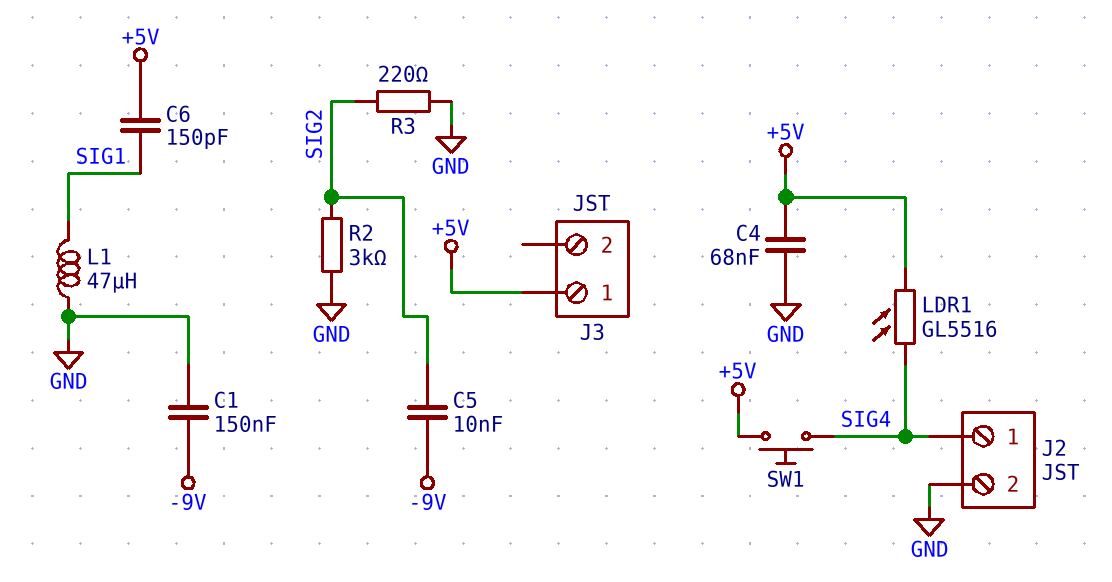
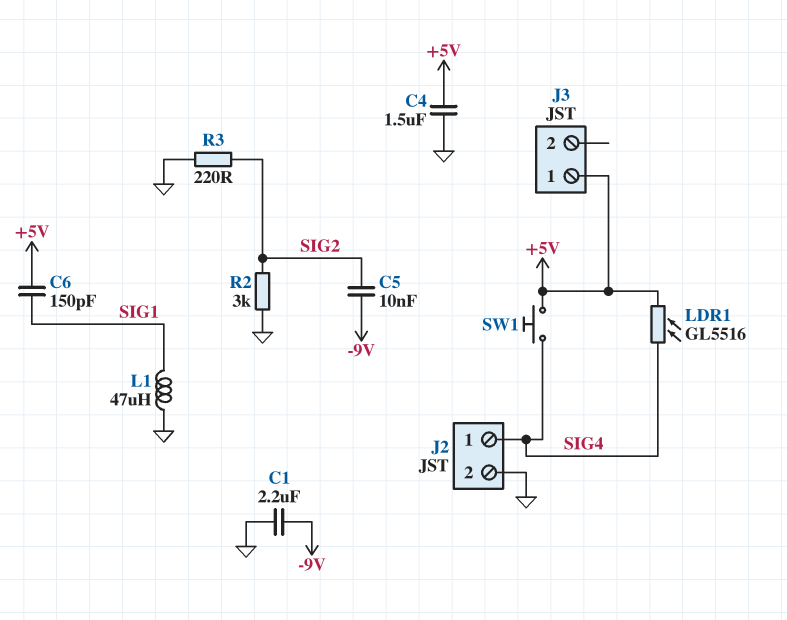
C1: 150nF (-9V, GND) -> 2.2uF (-9V, GND)
C4: 68nF (+5V, GND) -> 1.5uF (+5V, GND)

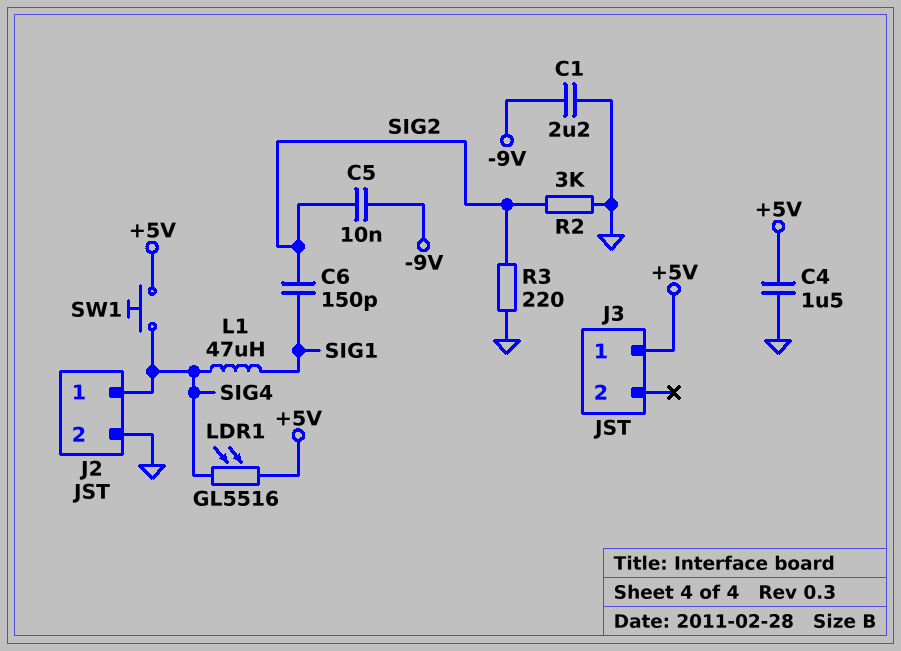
C6: 150pF (+5V, SIG1) -> 150pF (SIG1, SIG2)
L1: 47uH (GND, SIG1) -> 47uH (SIG1, SIG4)

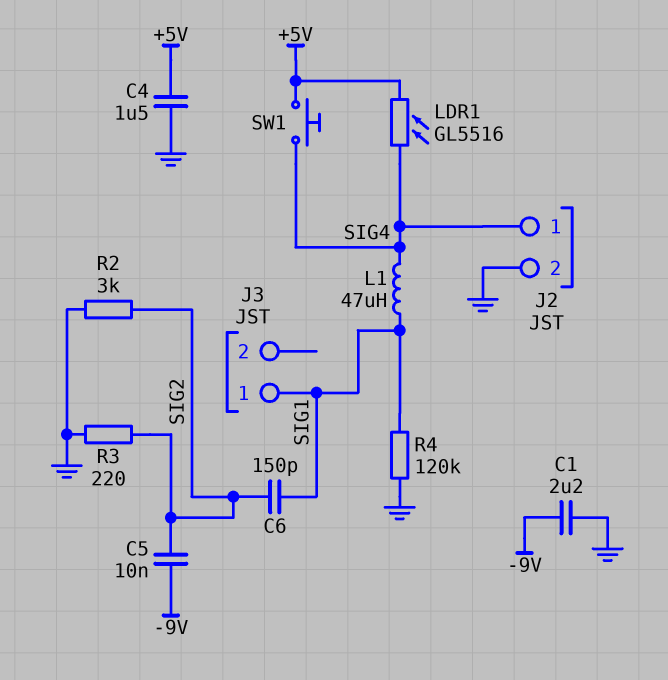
J3 pin 1: +5V -> SIG1
R4: none -> 120k (GND, SIG1)

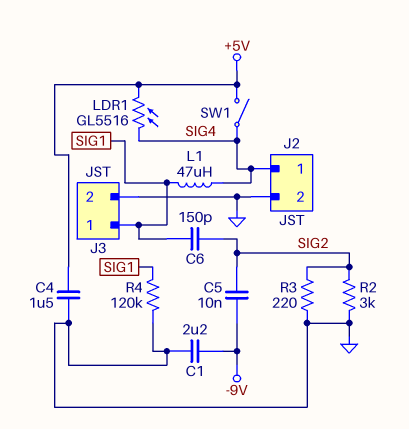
J3 pin 2: none -> GND
SW1: button (+5V, SIG4) -> switch (+5V, SIG4)

